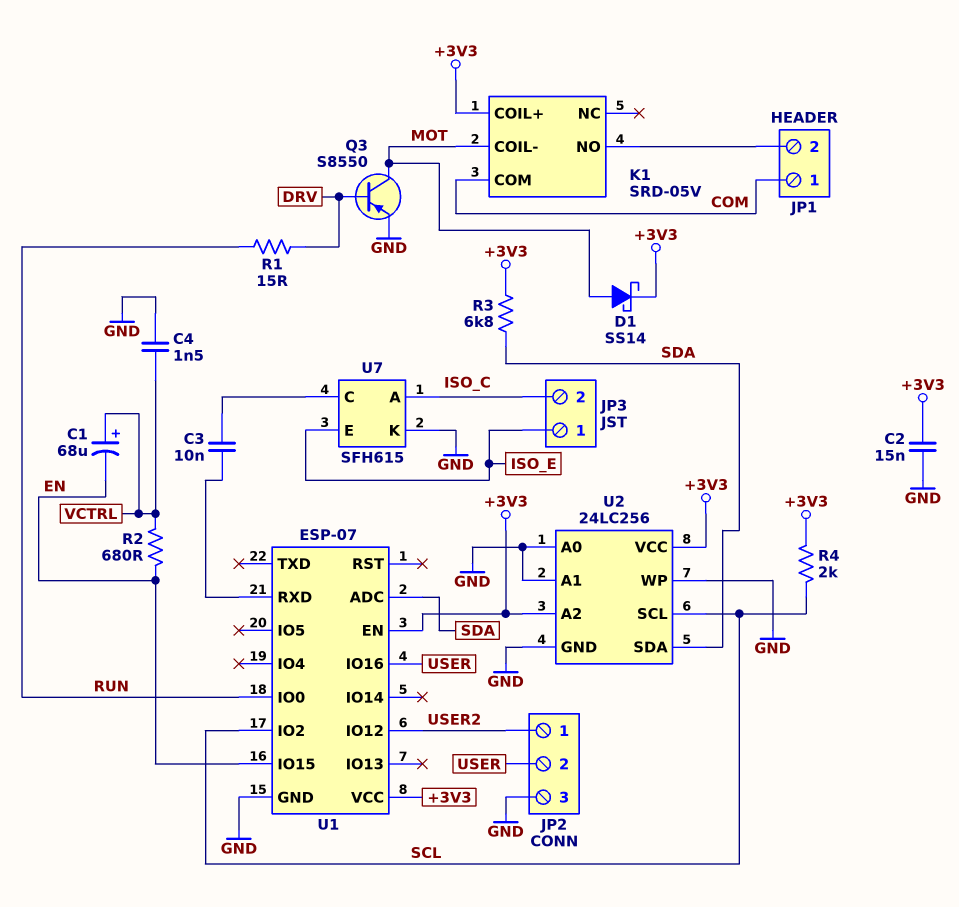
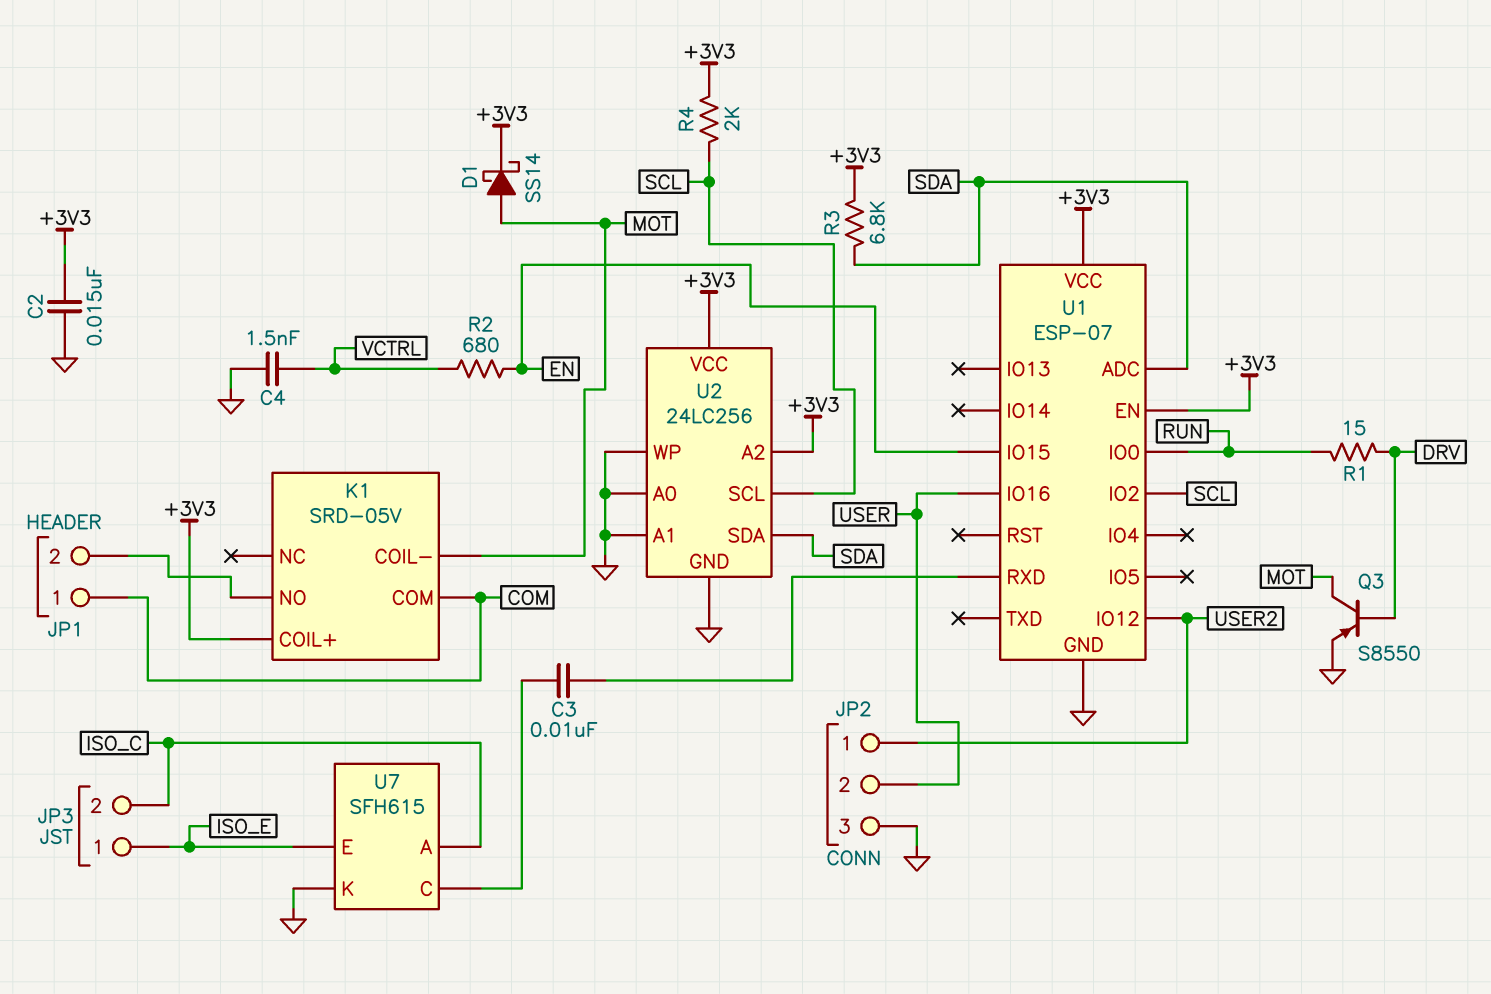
C1: 68uF (plus VCTRL, minus EN) -> none

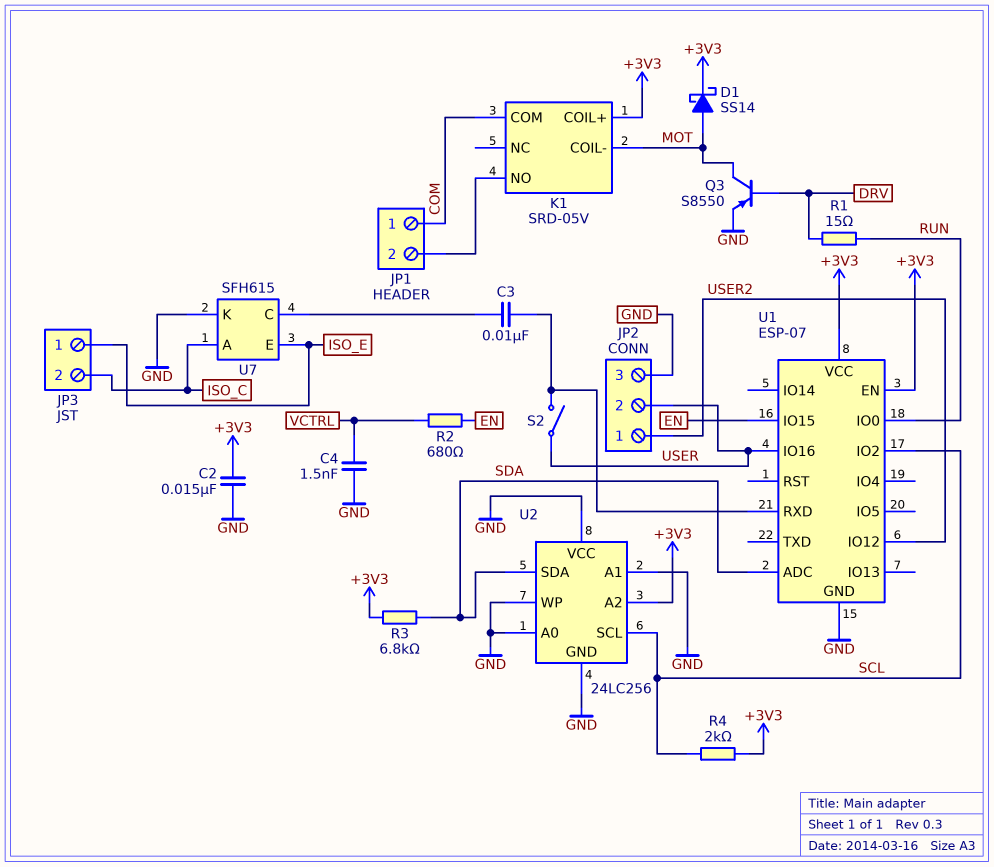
S2: none -> switch (U1/RXD, USER)
U2 pin VCC: +3V3 -> GND

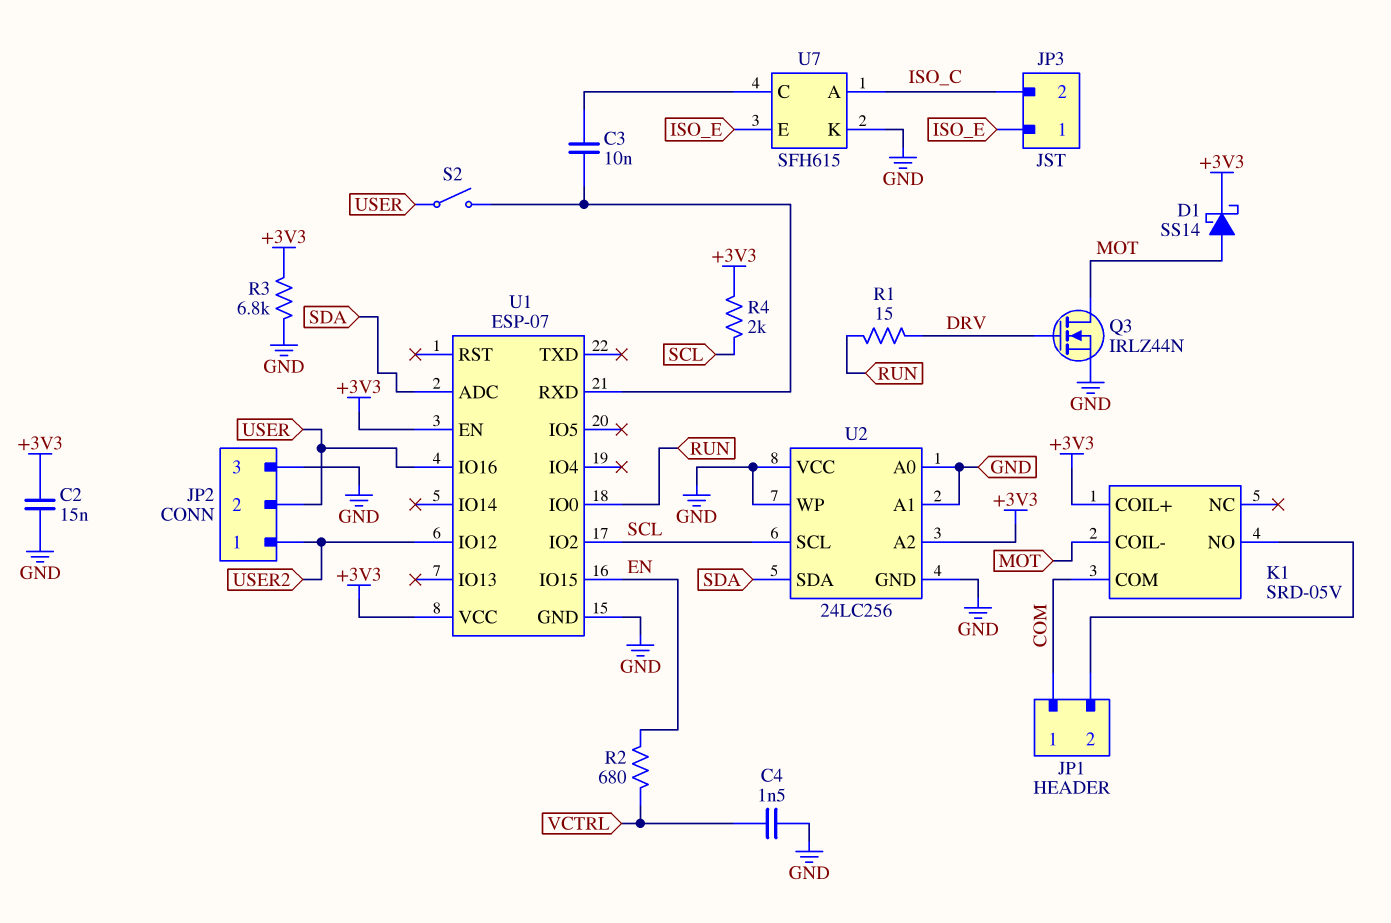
Q3: PNP S8550 (B DRV, C MOT, E GND) -> NMOS IRLZ44N (G DRV, D MOT, S GND)
R3: 6.8k (+3V3, SDA) -> 6.8k (+3V3, GND)

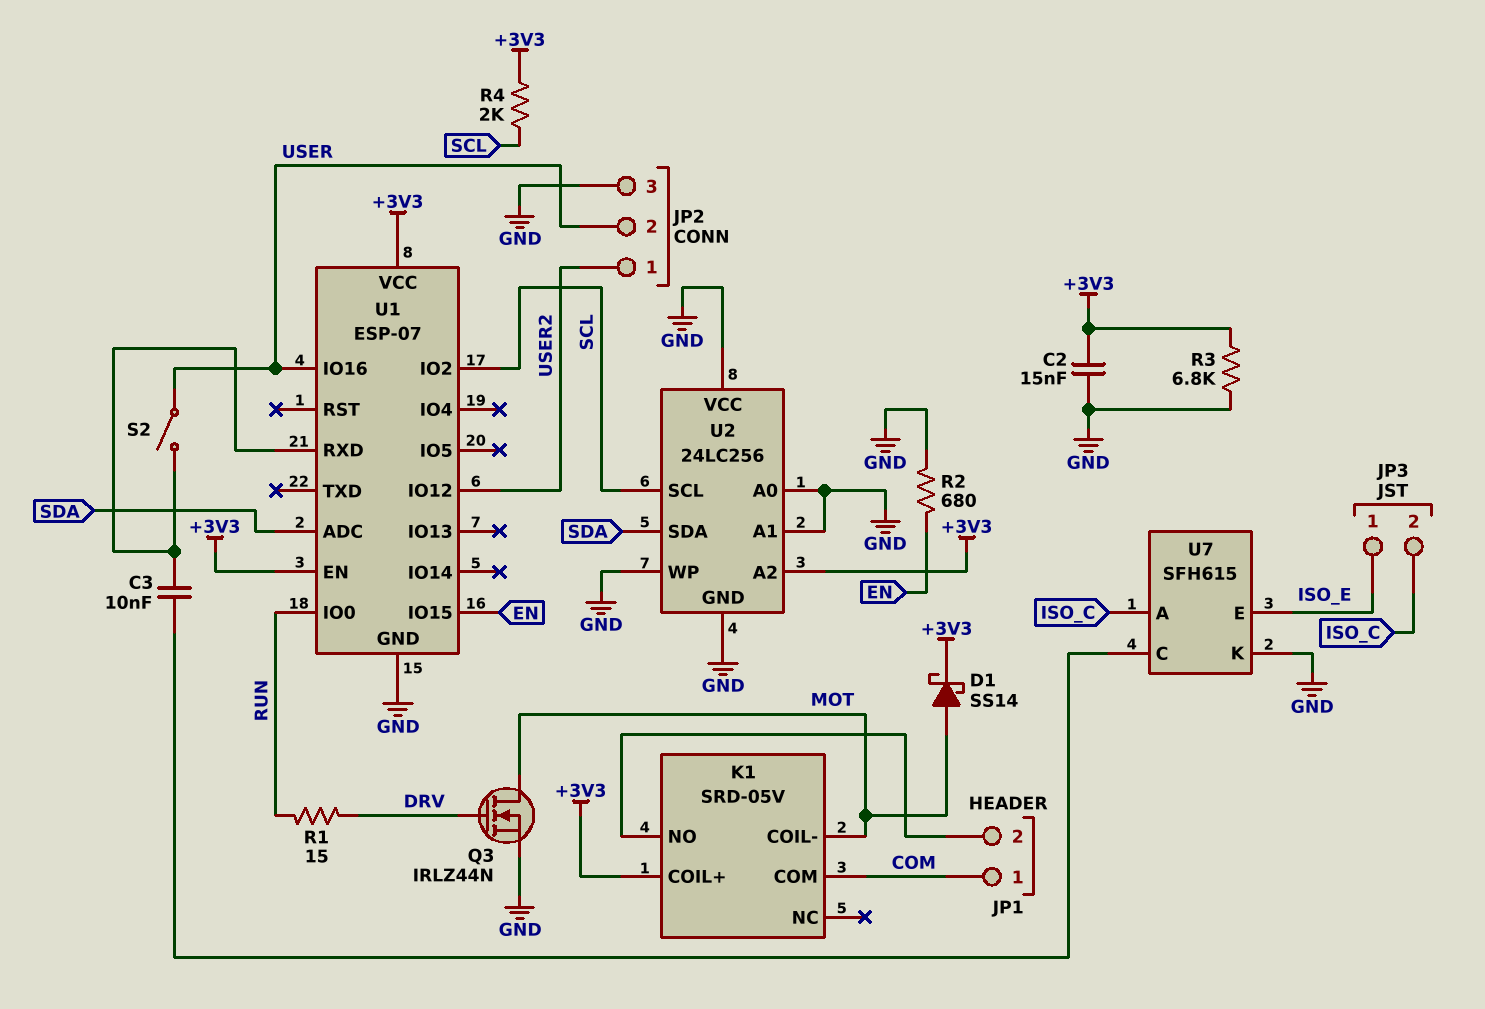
C4: 1.5nF (GND, VCTRL) -> none
R2: 680 (EN, VCTRL) -> 680 (EN, GND)

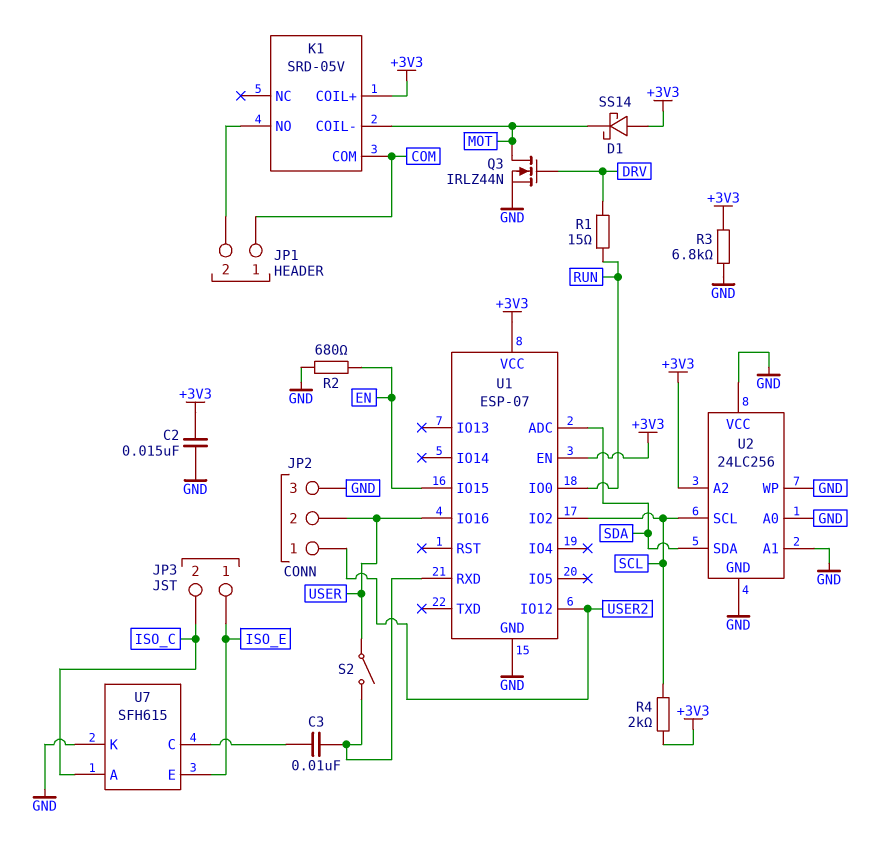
D1: schottky SS14 (A MOT, K +3V3) -> schottky SS14 (A +3V3, K MOT)

